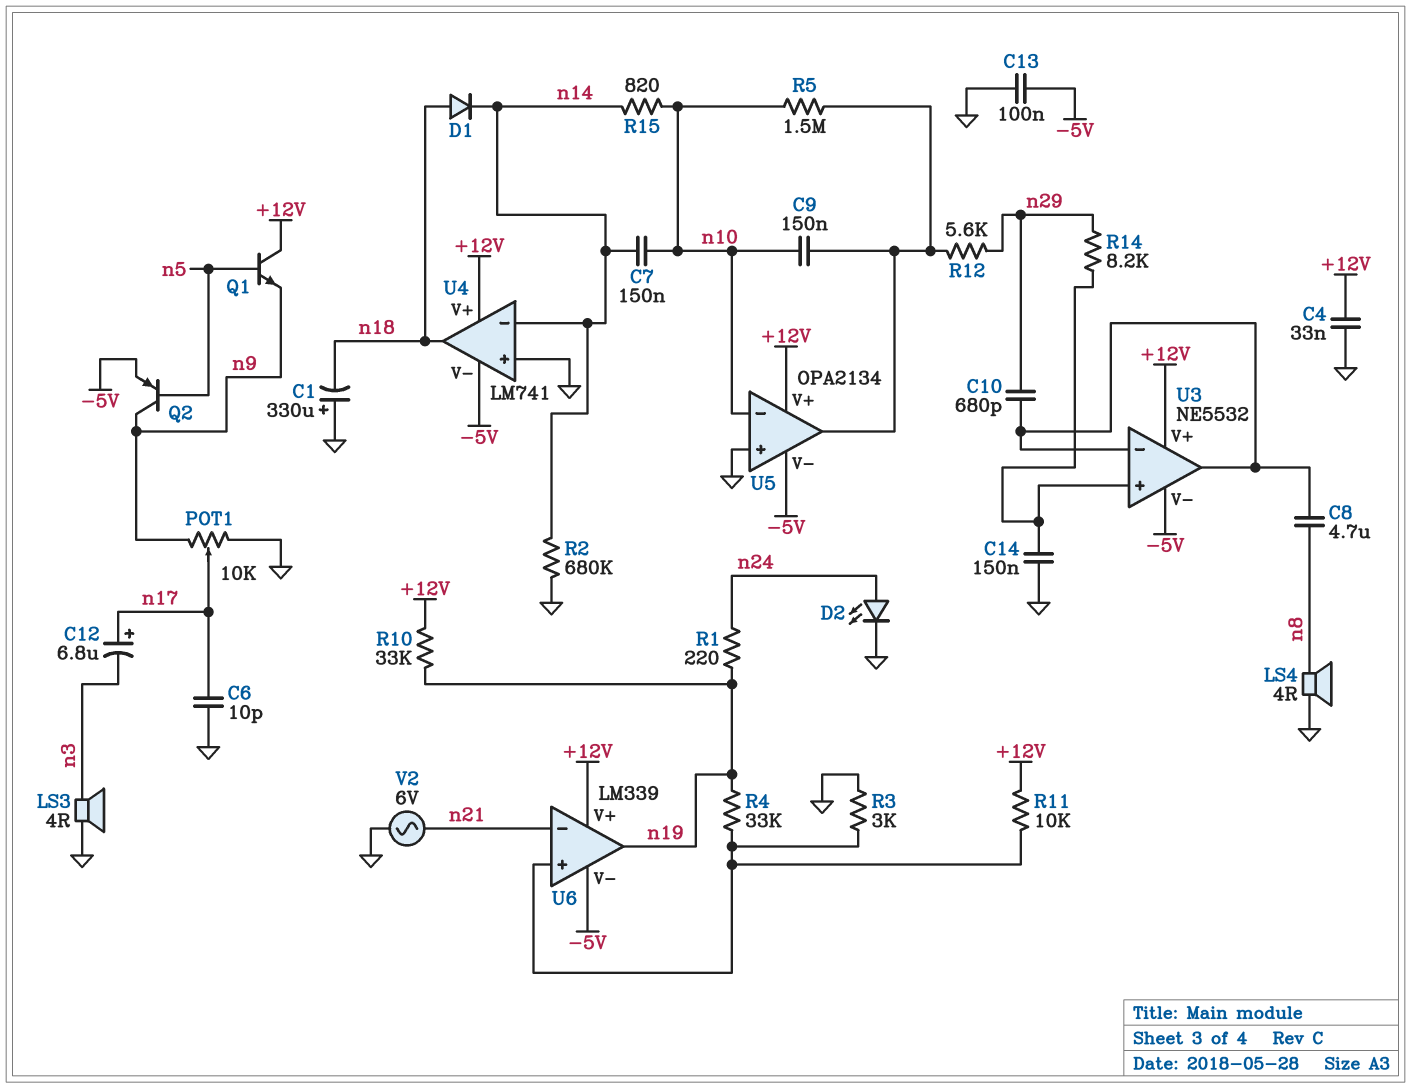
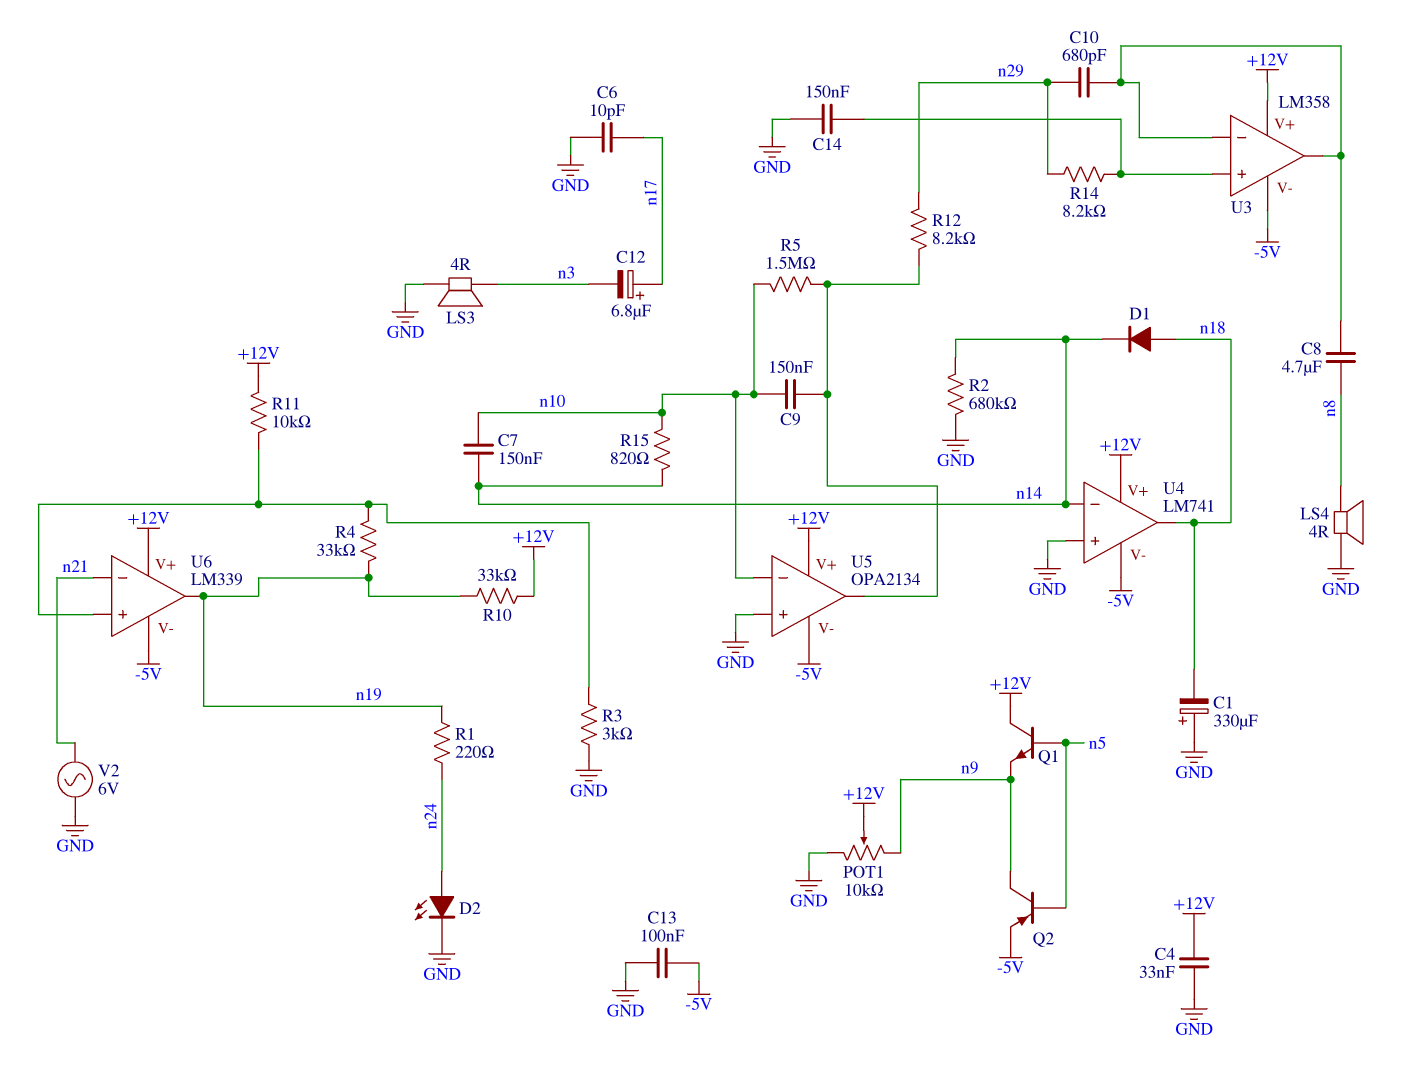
POT1: 10k (GND, n9, wiper n17) -> 10k (GND, n9, wiper +12V)
R12: 5.6k (U5/out, n29) -> 8.2k (U5/out, n29)
U3: NE5532 -> LM358

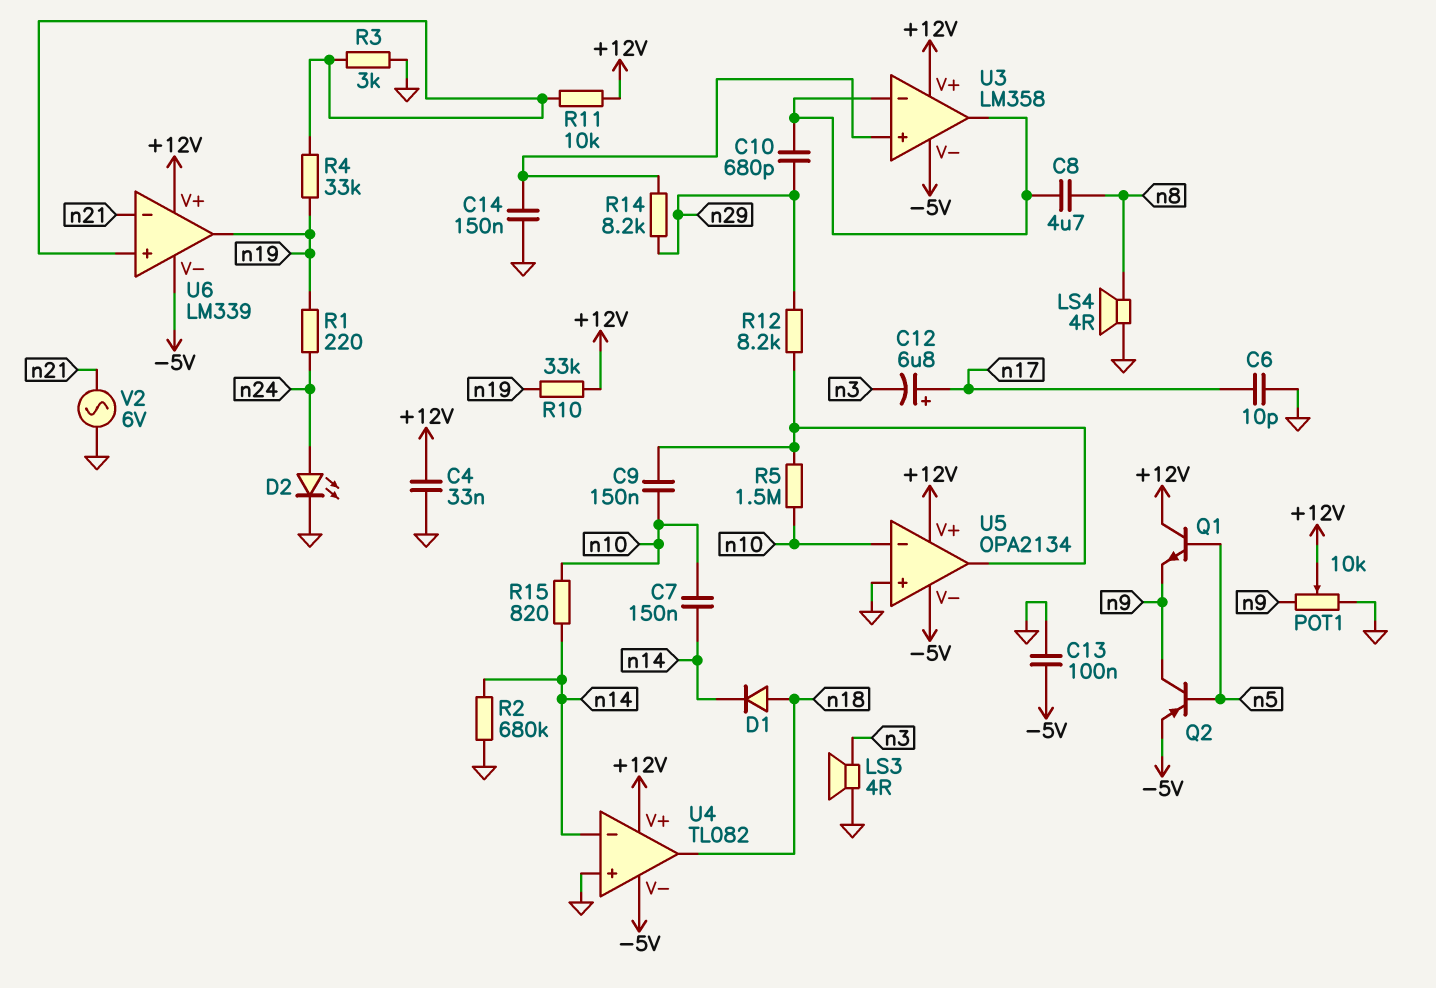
C1: 330uF (plus GND, minus n18) -> none
U4: LM741 -> TL082

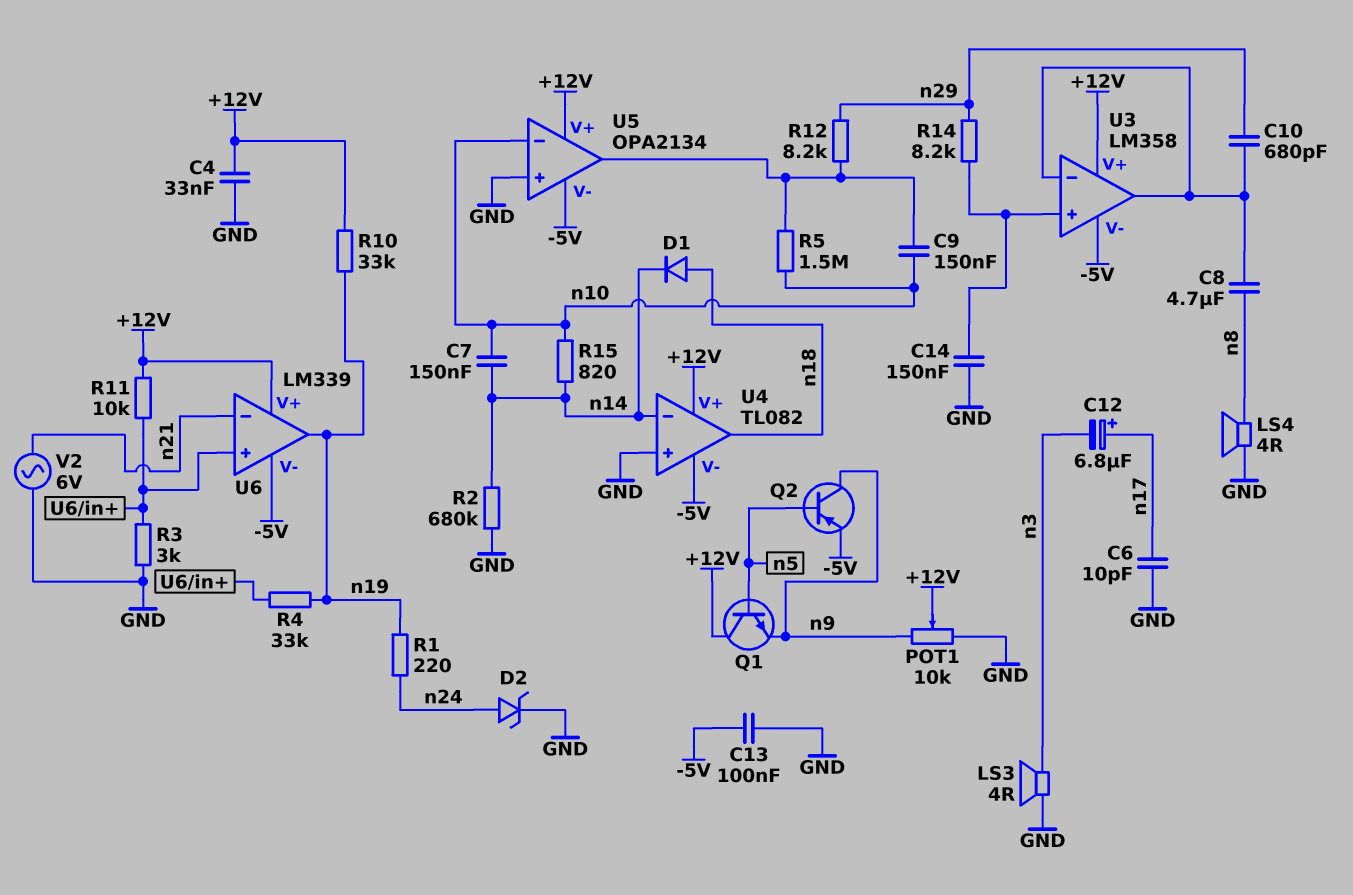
D2: LED (A n24, K GND) -> zener (A n24, K GND)

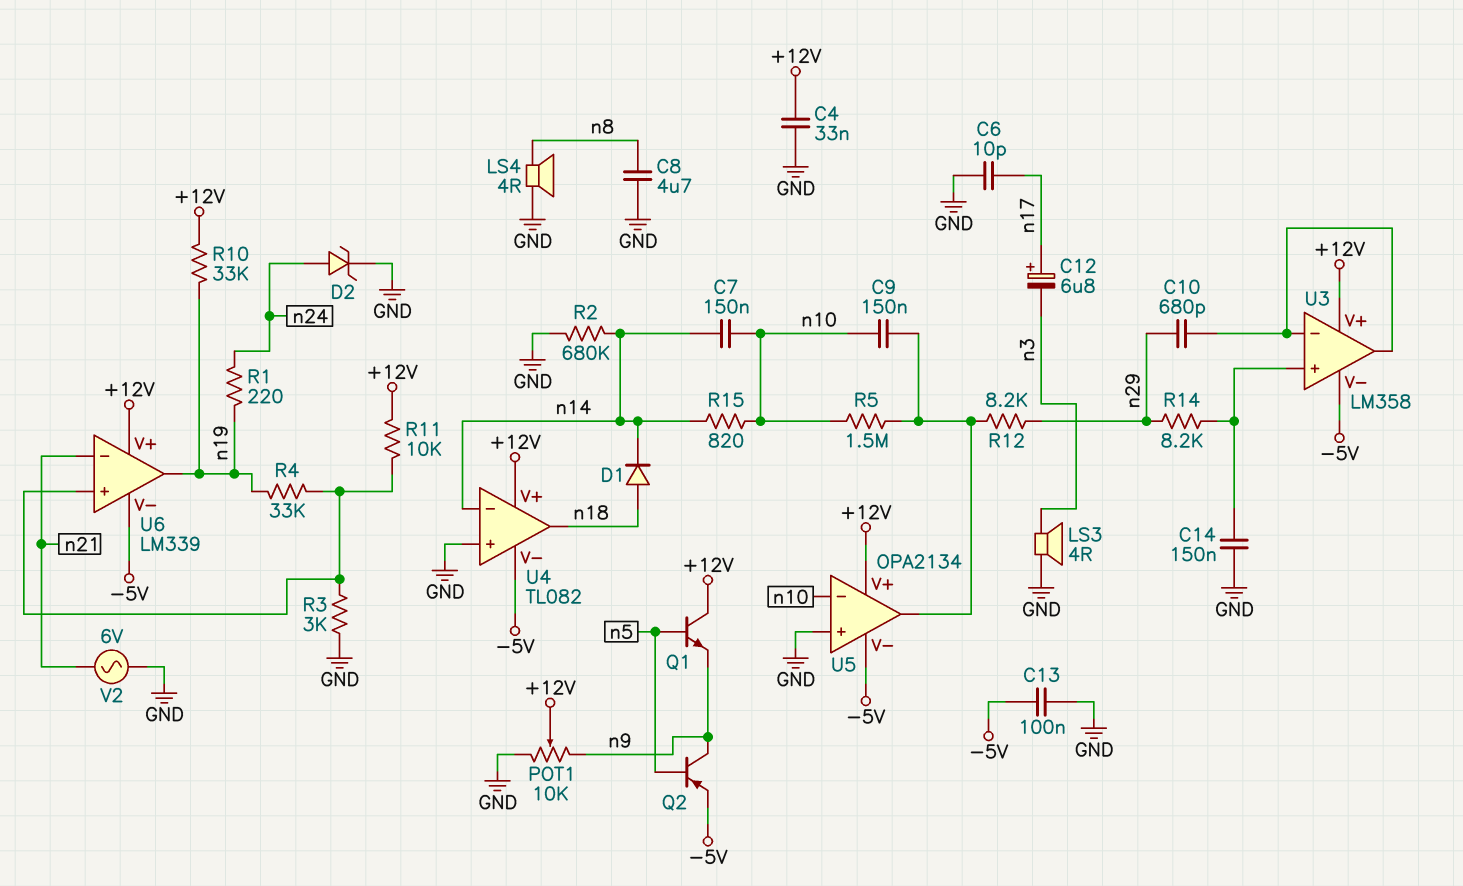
C8: 4.7uF (U3/in-, n8) -> 4.7uF (GND, n8)

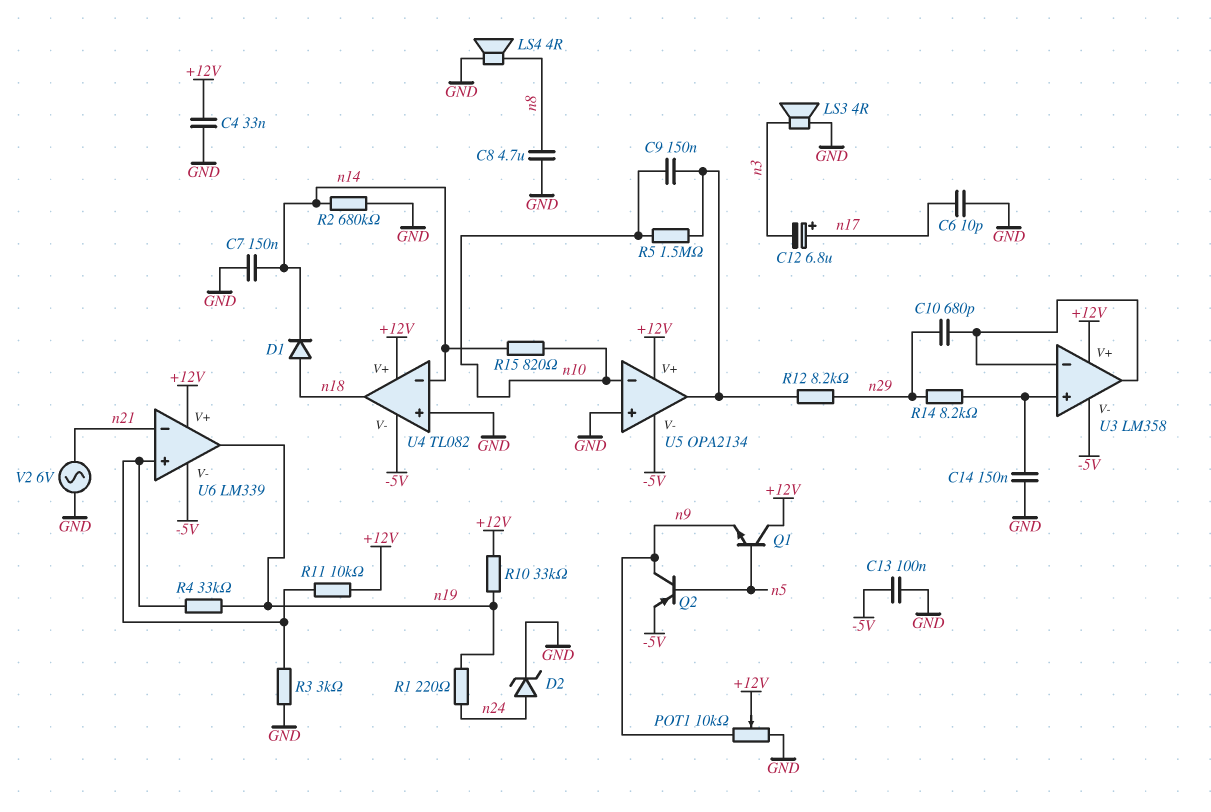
C7: 150nF (n10, n14) -> 150nF (GND, n14)

